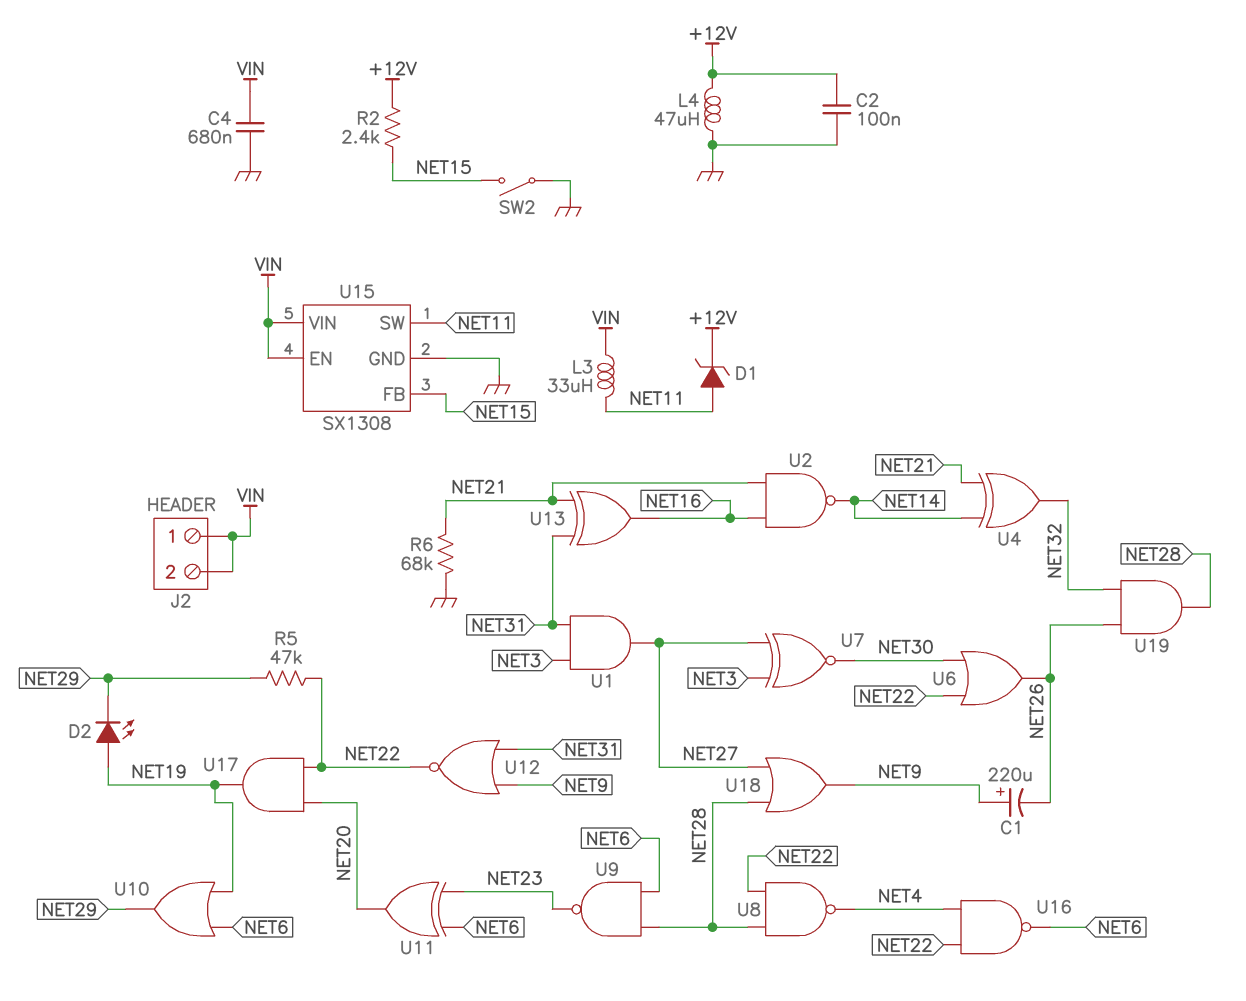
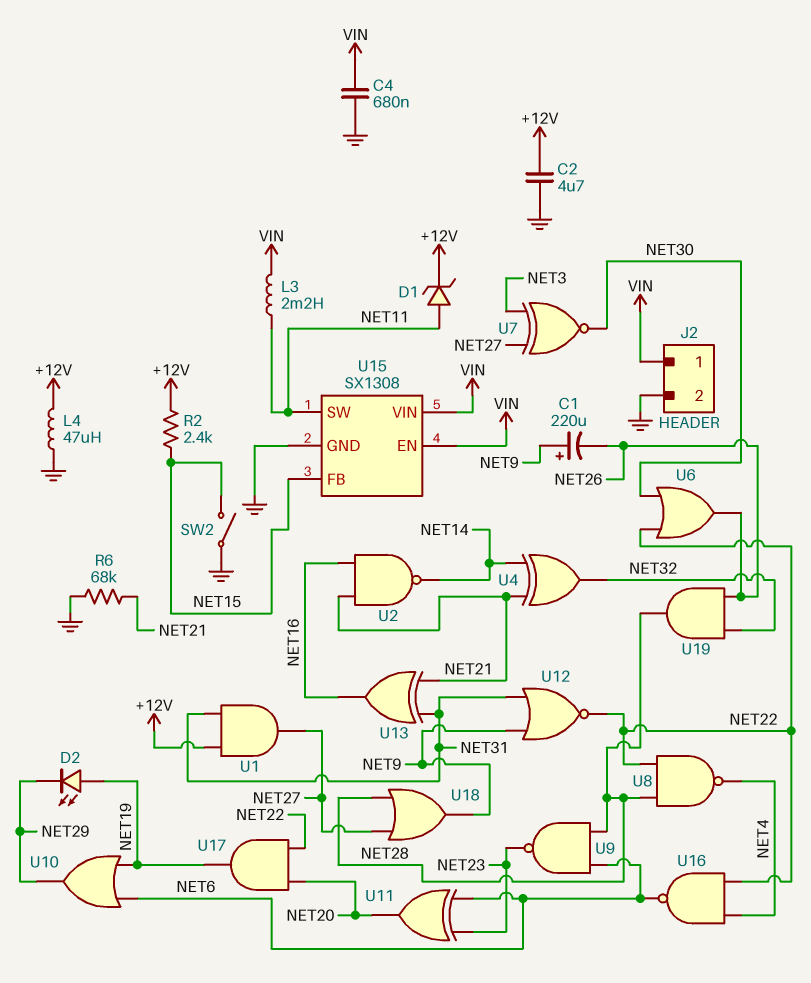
C2: 100nF (+12V, GND) -> 4.7uF (+12V, GND)
J2 pin 2: VIN -> GND
L3: 33uH (NET11, VIN) -> 2.2mH (NET11, VIN)
R5: 47k (NET22, NET29) -> none
U1: AND (in NET3, in NET31, out NET27) -> AND (in +12V, in NET31, out NET27)

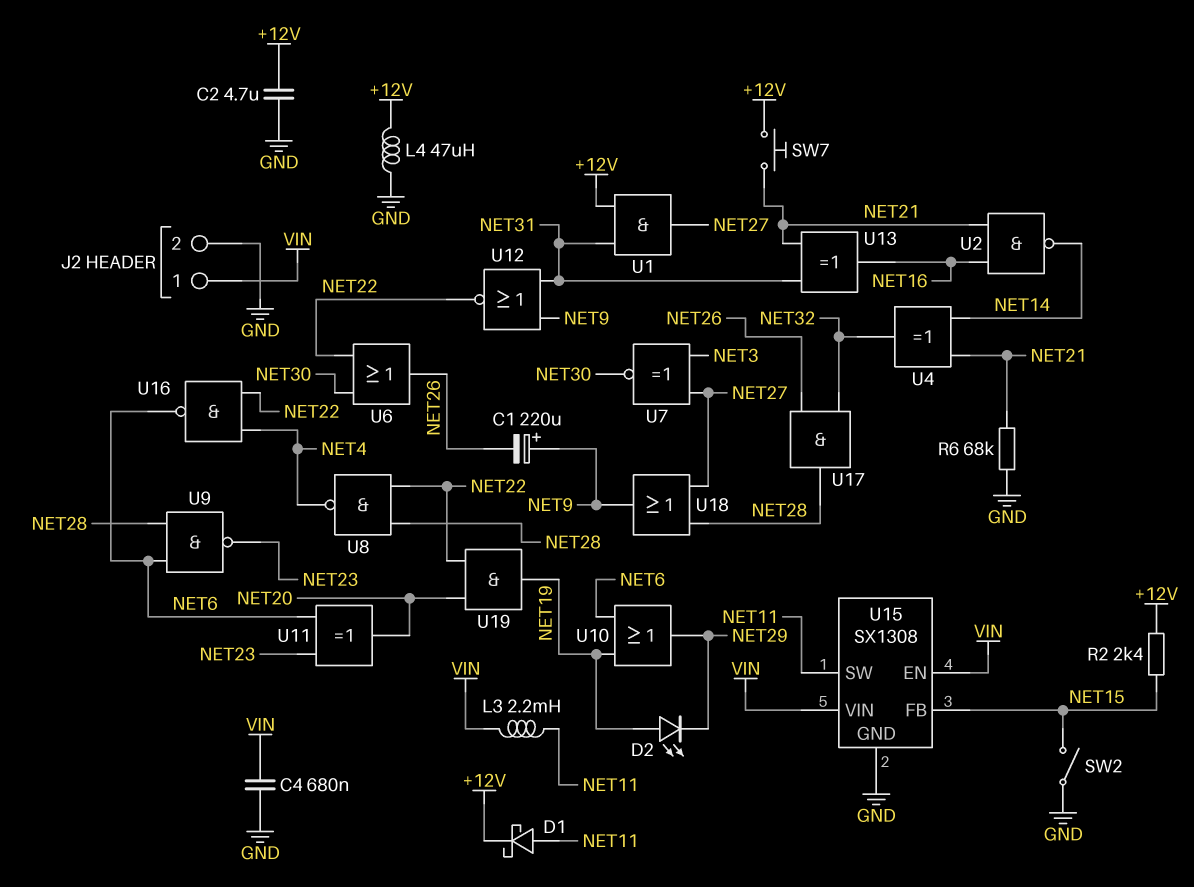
D1: zener (A NET11, K +12V) -> schottky (A NET11, K +12V)
SW7: none -> button (+12V, NET21)
U17: AND (in NET20, in NET22, out NET19) -> AND (in NET26, in NET32, out NET28)
U19: AND (in NET26, in NET32, out NET28) -> AND (in NET20, in NET22, out NET19)

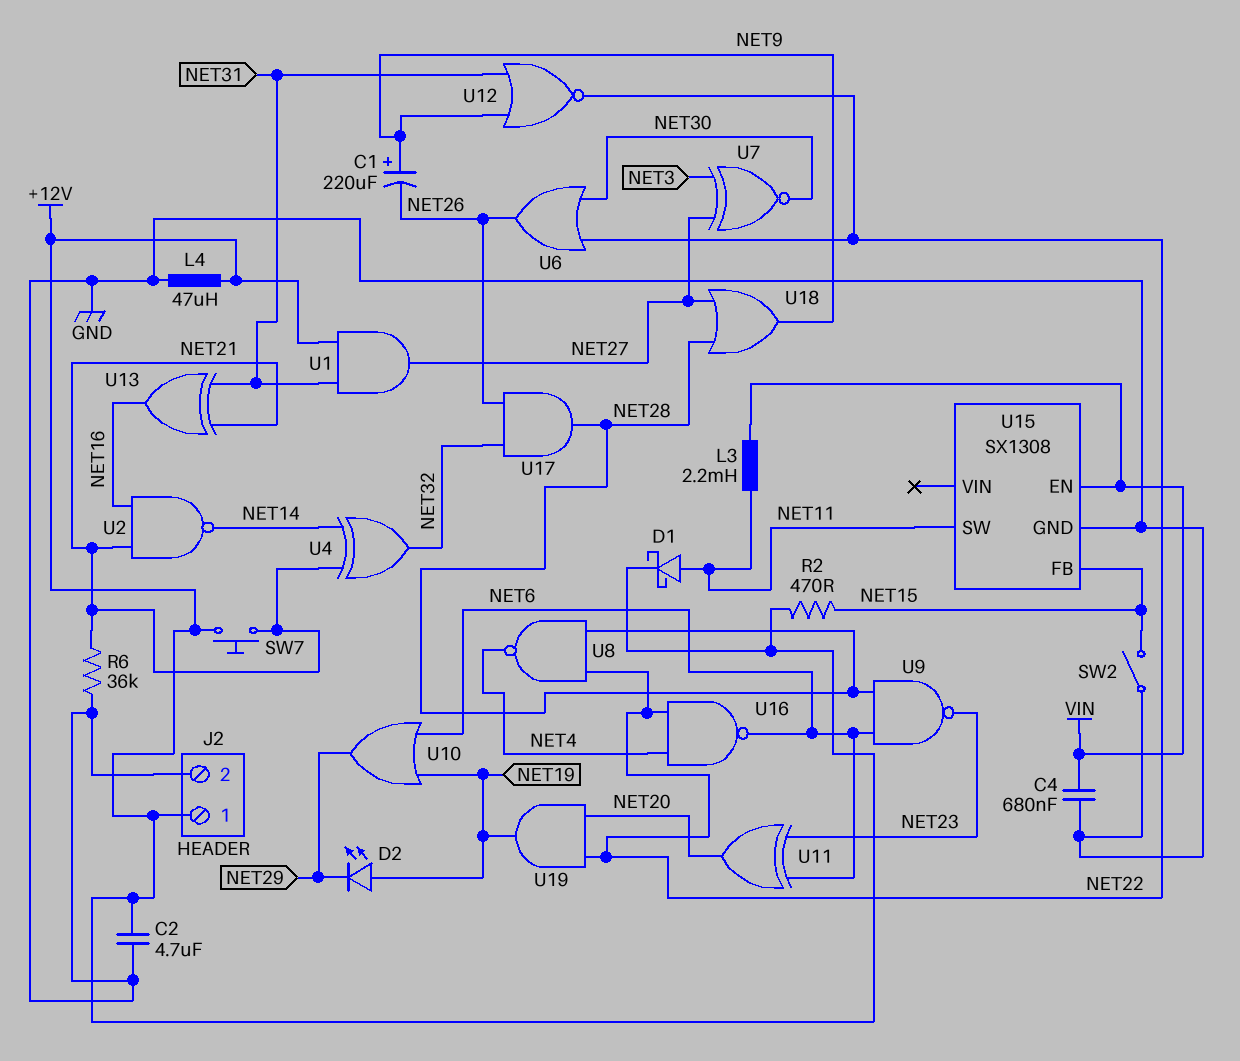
J2 pin 1: VIN -> +12V
R2: 2.4k (+12V, NET15) -> 470 (+12V, NET15)
R6: 68k (GND, NET21) -> 36k (GND, NET21)
U15 pin VIN: VIN -> none

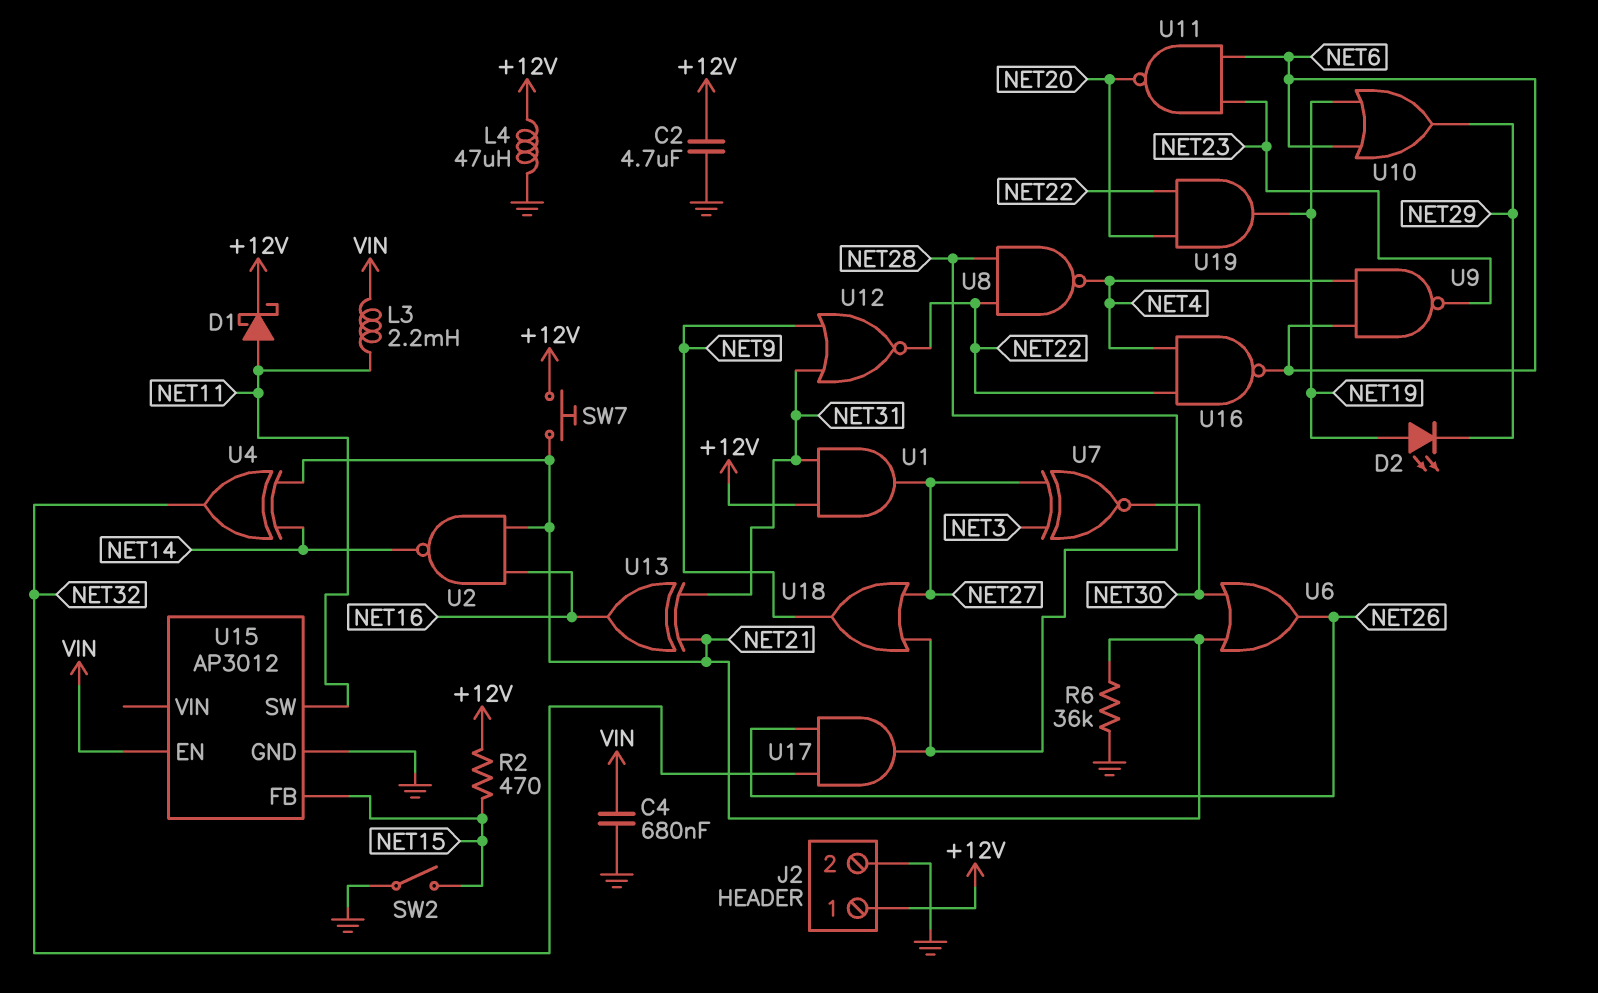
C1: 220uF (plus NET9, minus NET26) -> none
U6: OR (in NET22, in NET30, out NET26) -> OR (in NET21, in NET30, out NET26)
U9: NAND (in NET6, in NET28, out NET23) -> NAND (in NET4, in NET6, out NET23)
U11: XOR (in NET6, in NET23, out NET20) -> NAND (in NET6, in NET23, out NET20)
U15: SX1308 -> AP3012

